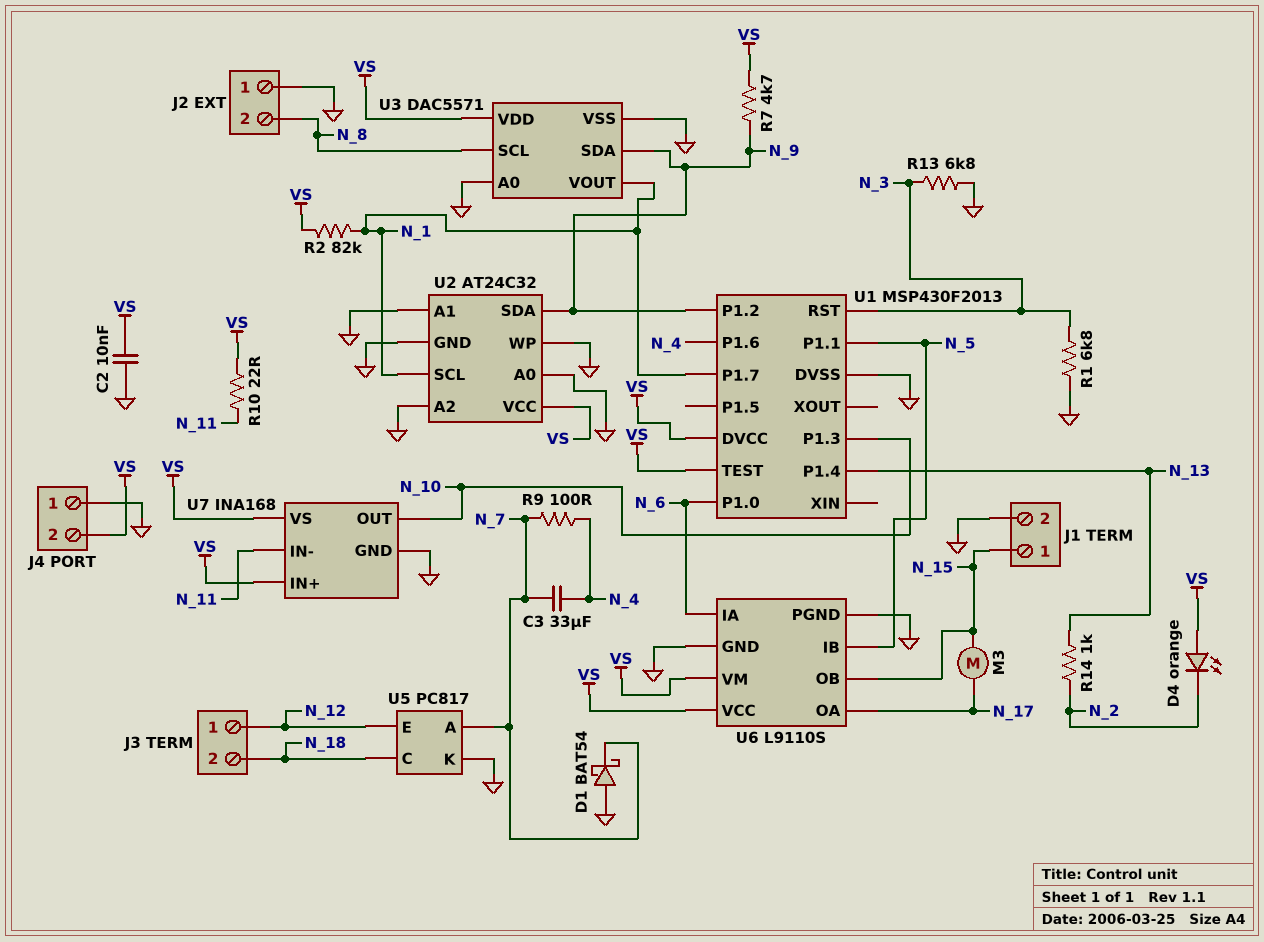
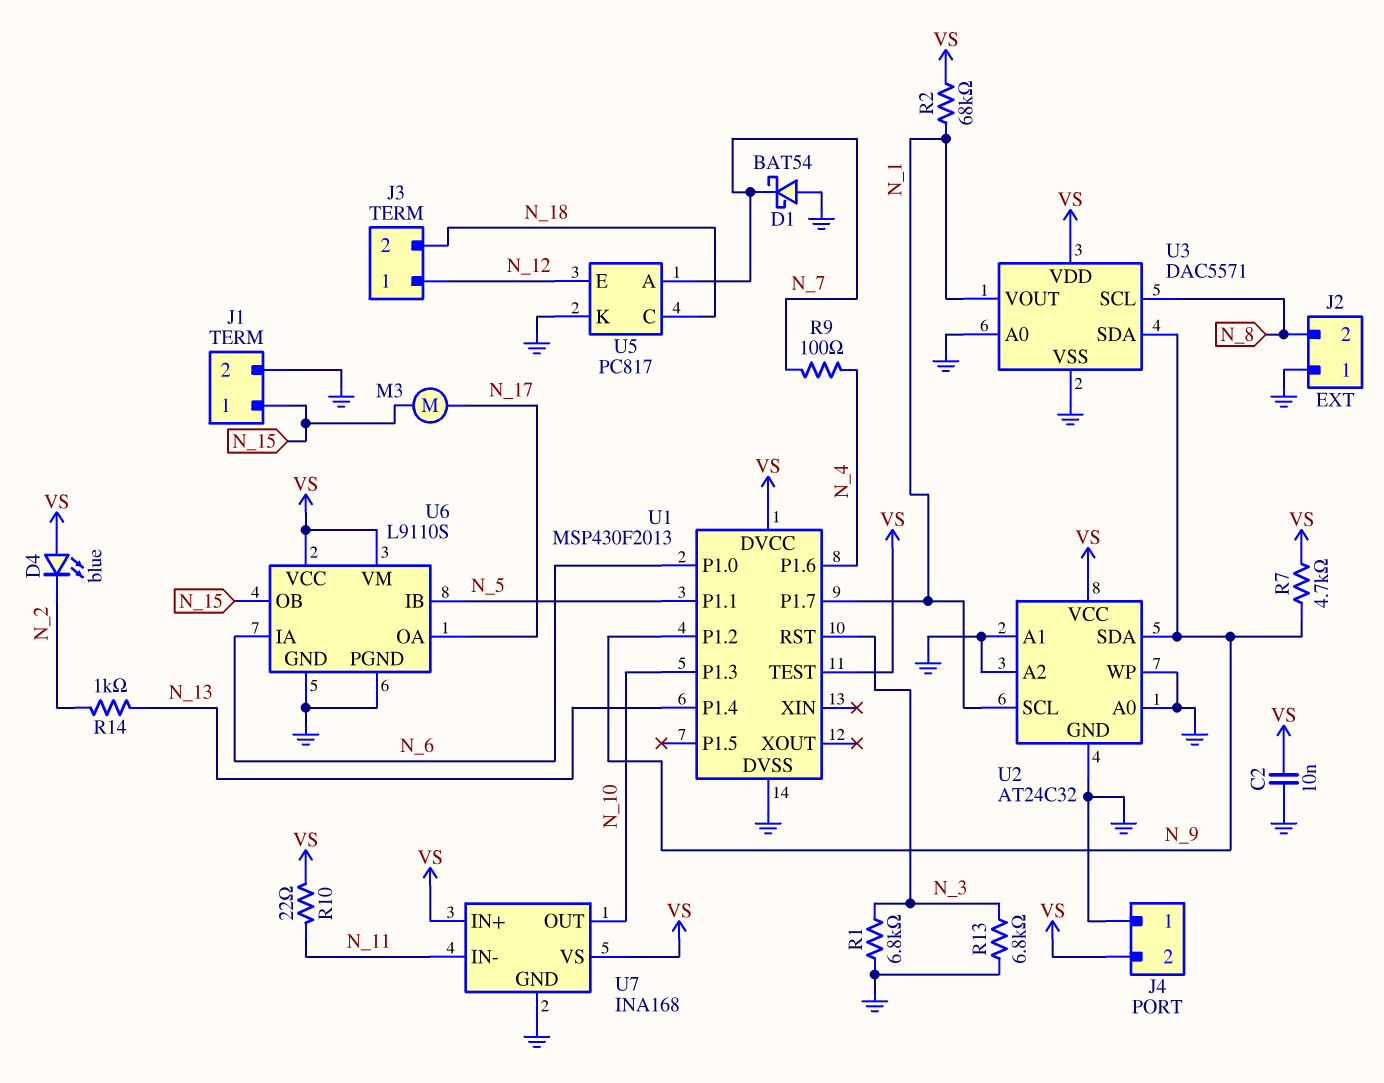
C3: 33uF (N_4, N_7) -> none
D4: LED orange (A VS, K N_2) -> LED blue (A VS, K N_2)
R2: 82k (N_1, VS) -> 68k (N_1, VS)

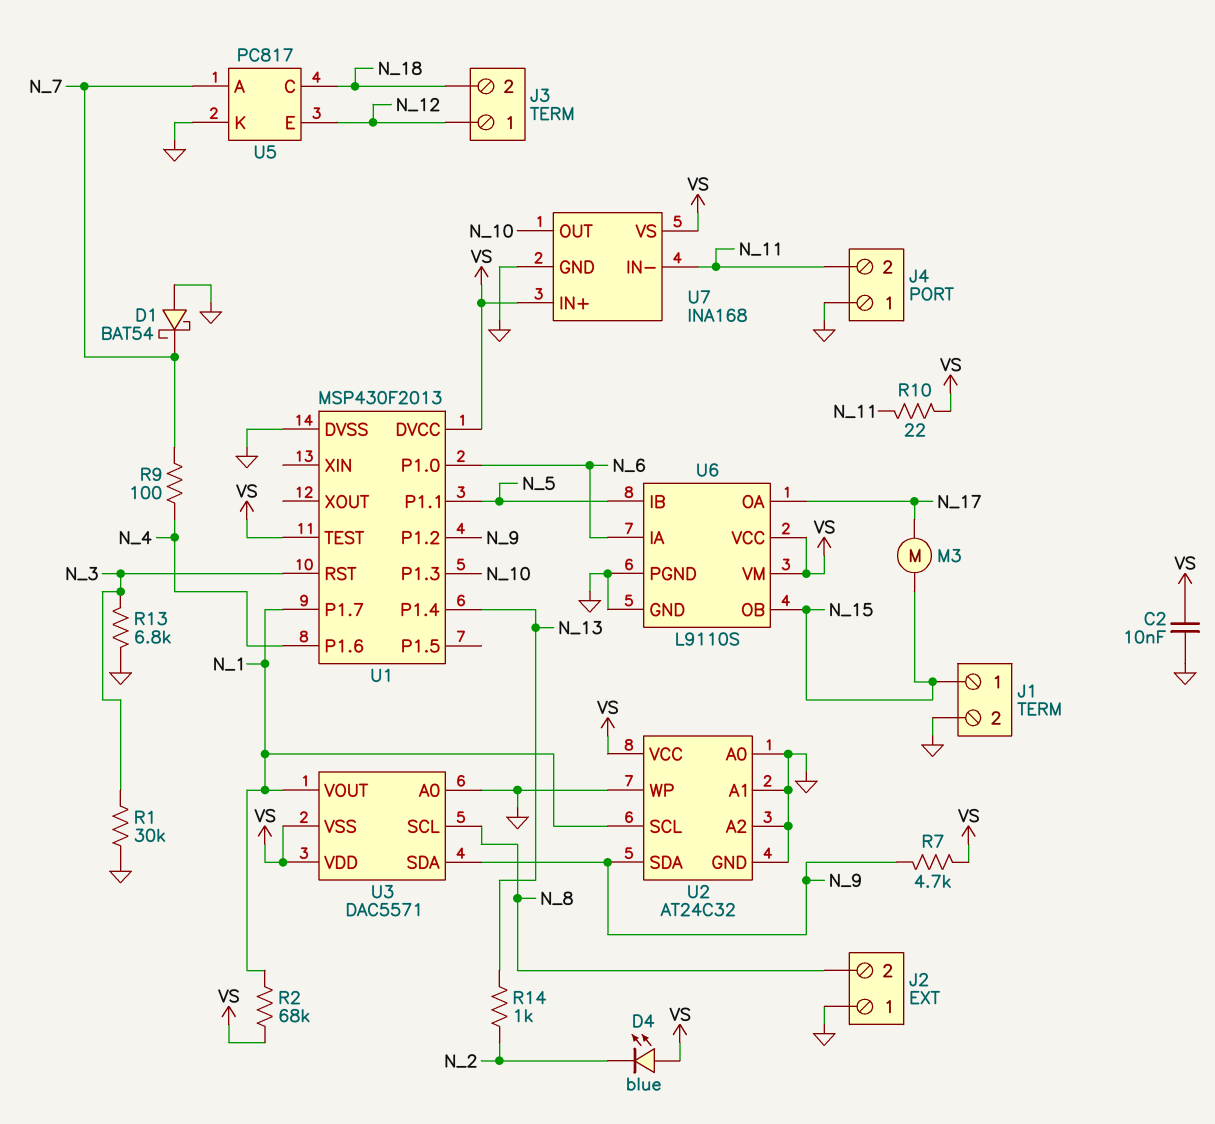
J4 pin 2: VS -> N_11
R1: 6.8k (GND, N_3) -> 30k (GND, N_3)
U3 pin VSS: GND -> VS

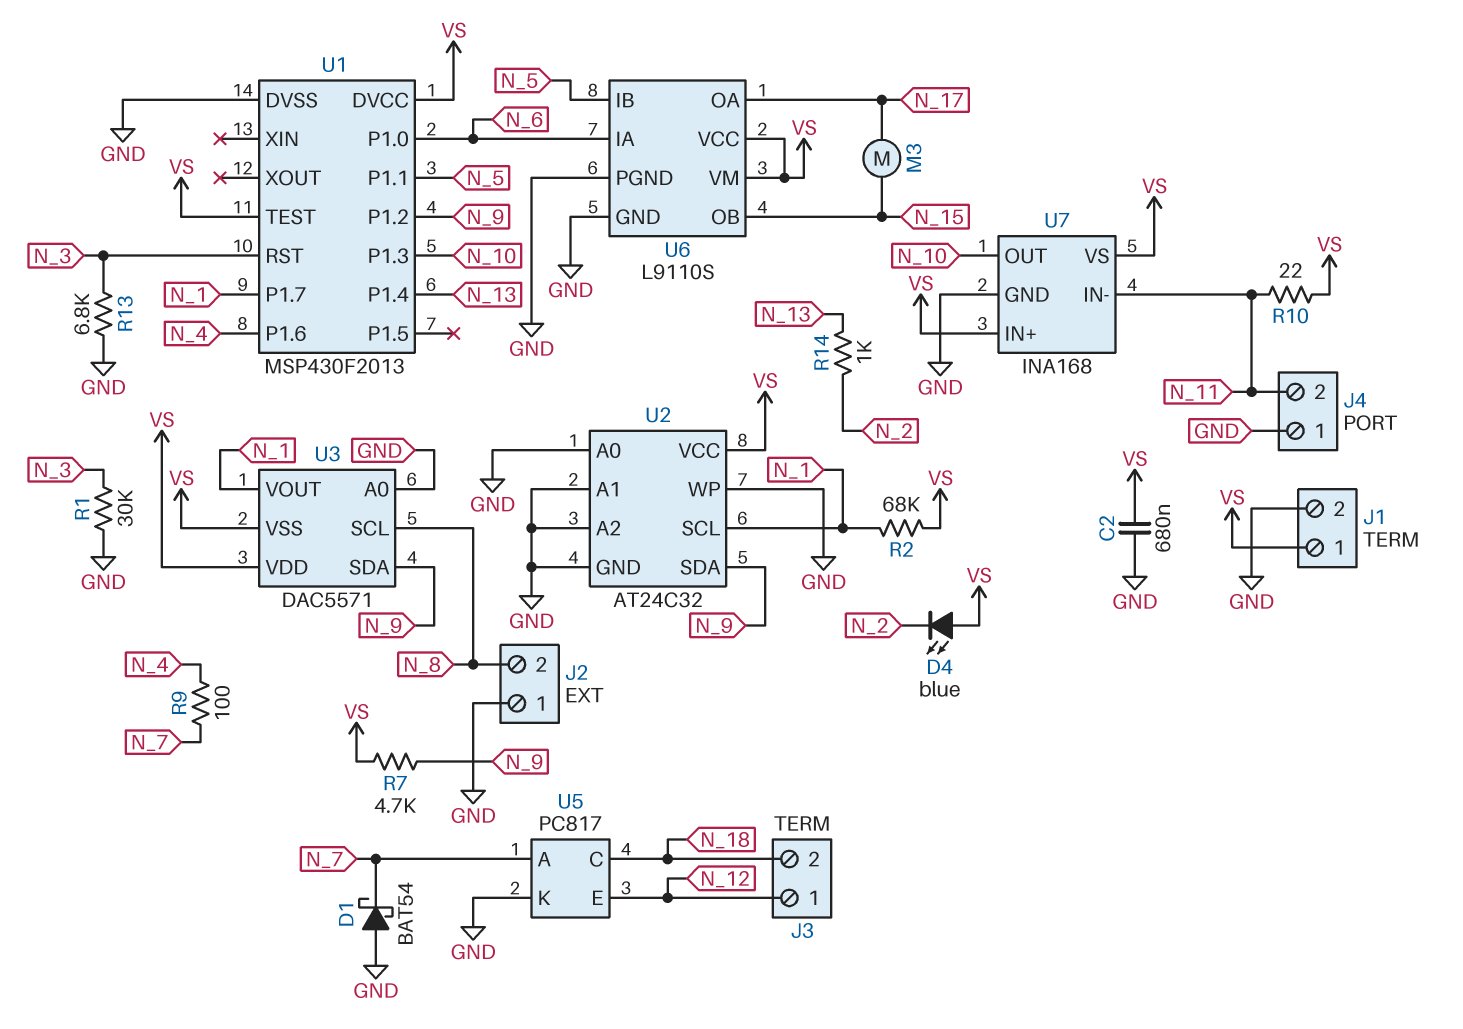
C2: 10nF (GND, VS) -> 680nF (GND, VS)
J1 pin 1: N_15 -> VS

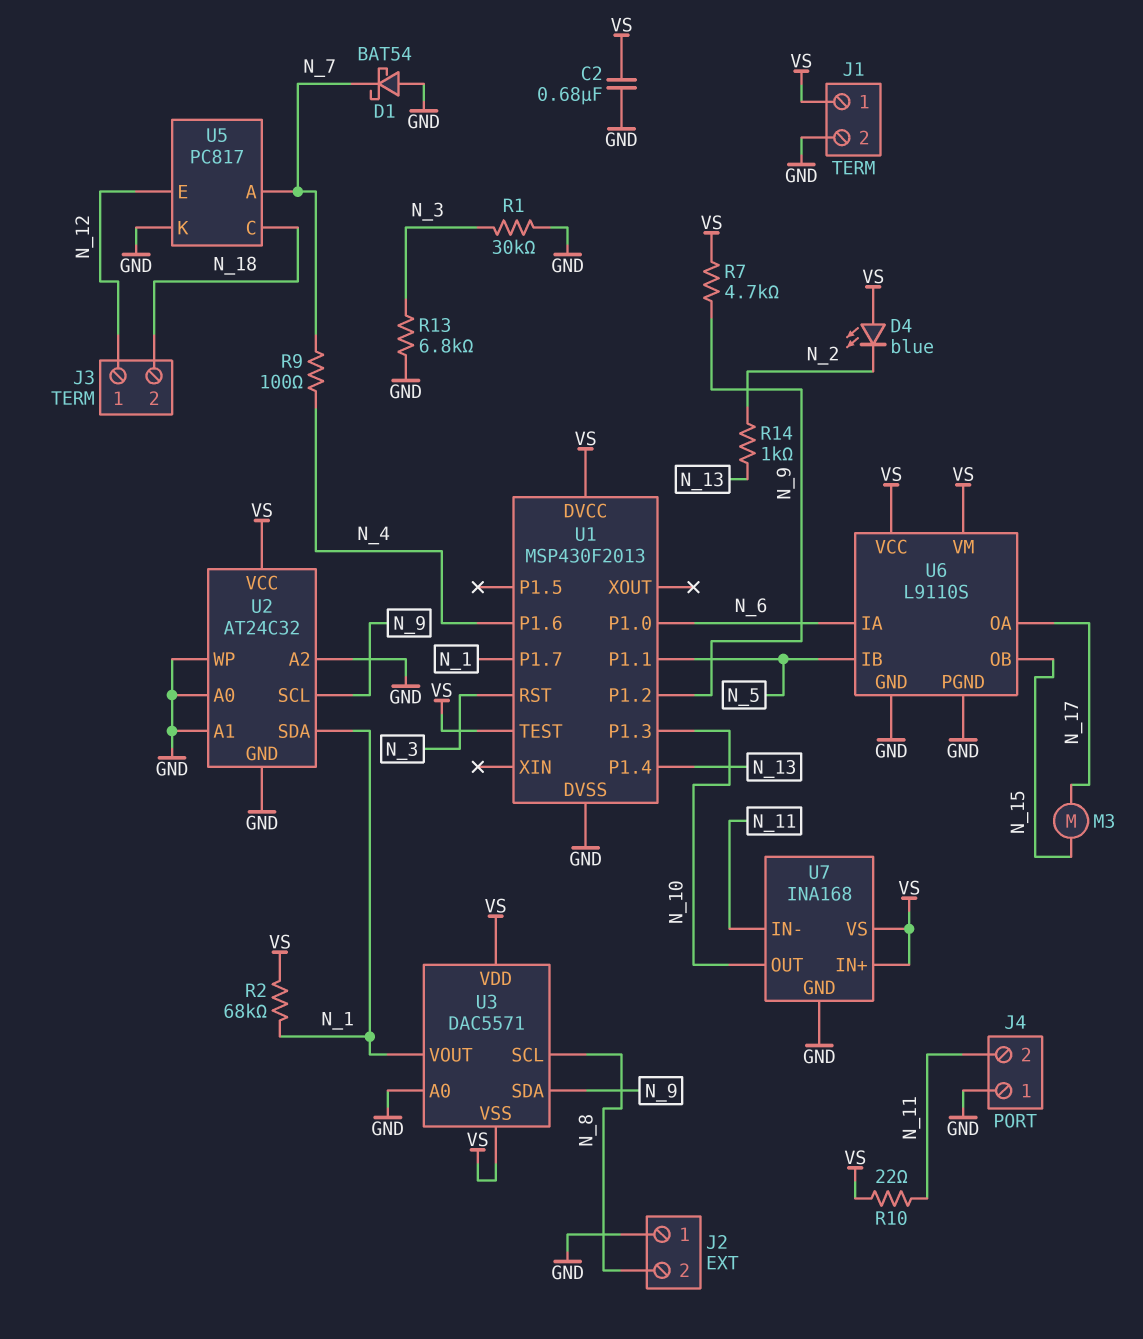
U2 pin SCL: N_1 -> N_9
U2 pin SDA: N_9 -> N_1

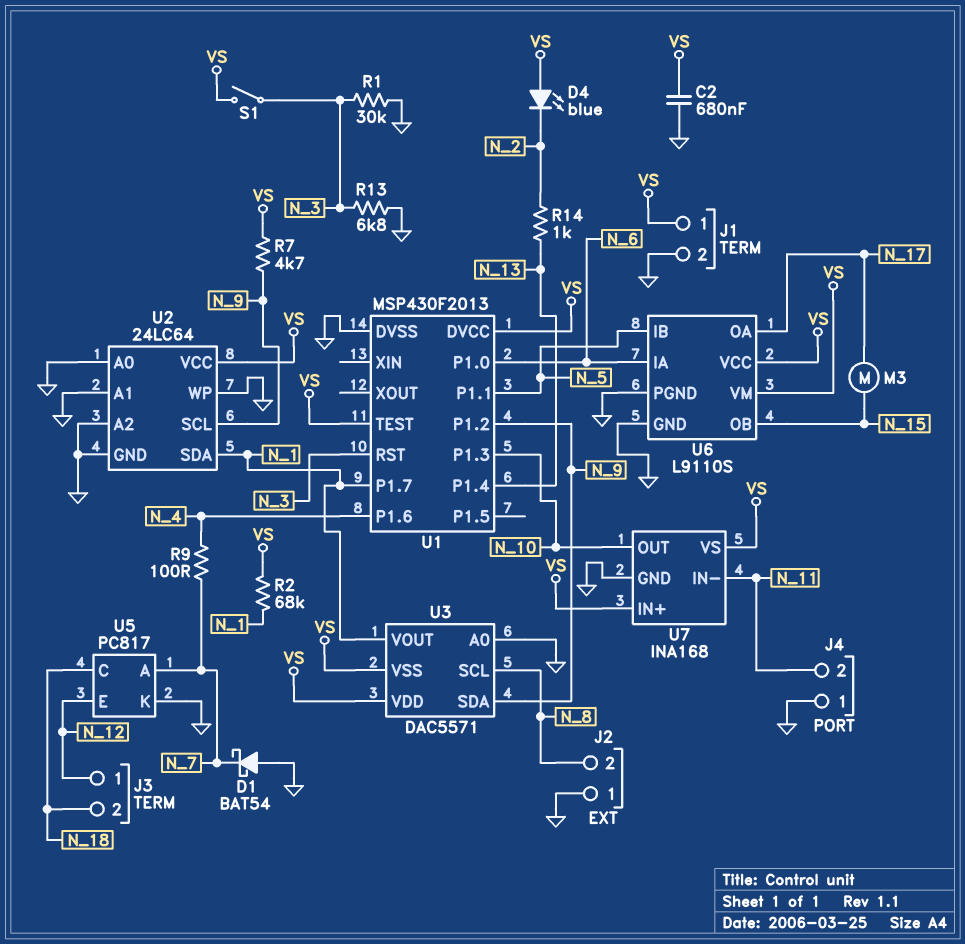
R10: 22 (N_11, VS) -> none
S1: none -> switch (N_3, VS)
U2: AT24C32 -> 24LC64

